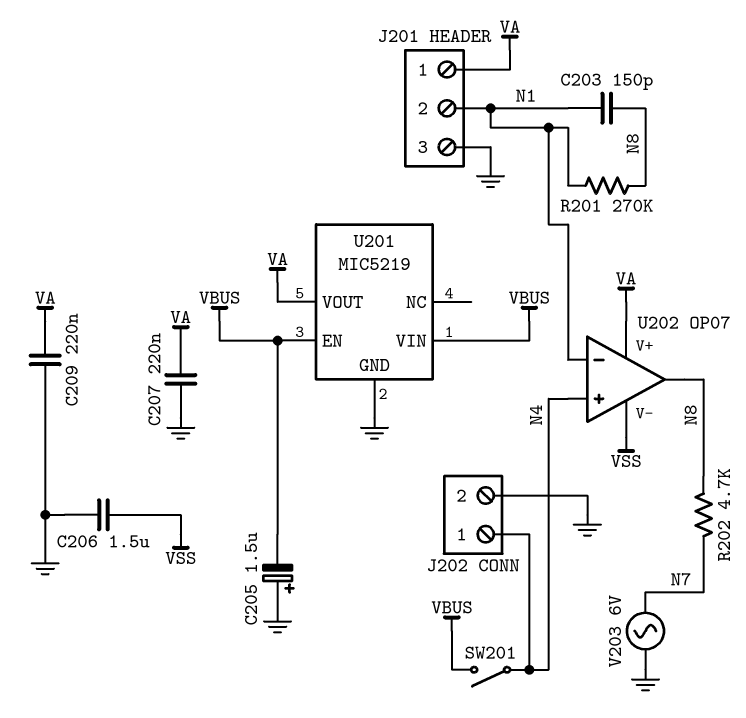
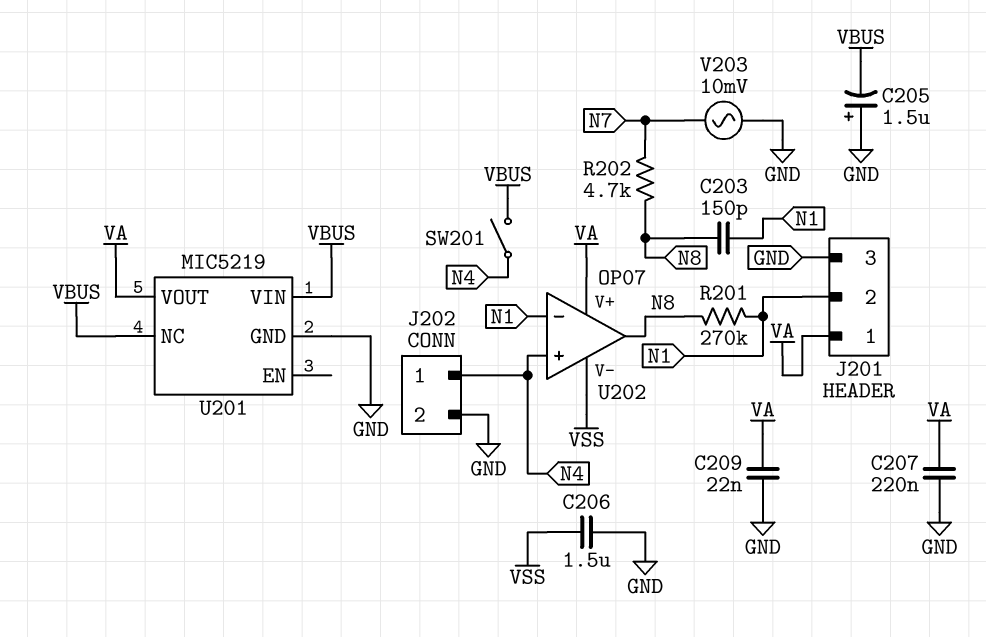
C209: 220nF (GND, VA) -> 22nF (GND, VA)
U201 pin EN: VBUS -> none
U201 pin NC: none -> VBUS
V203: AC 6V (GND, N7) -> AC 10mV (GND, N7)

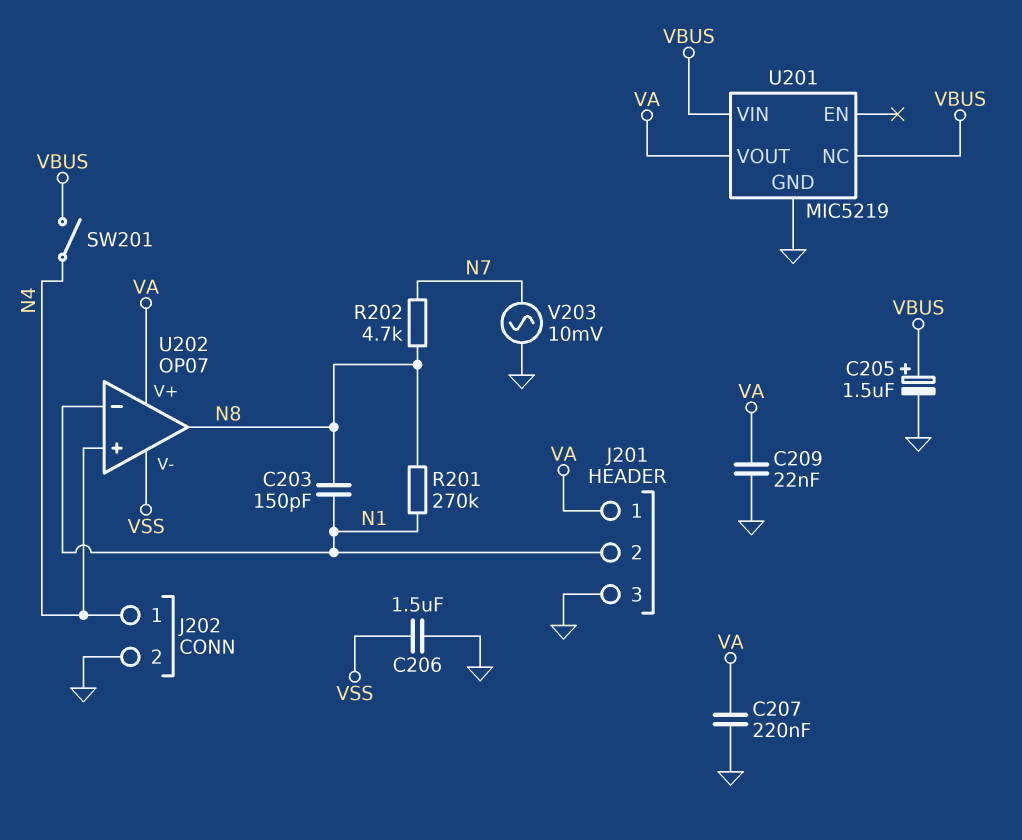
C205: 1.5uF (plus GND, minus VBUS) -> 1.5uF (plus VBUS, minus GND)

